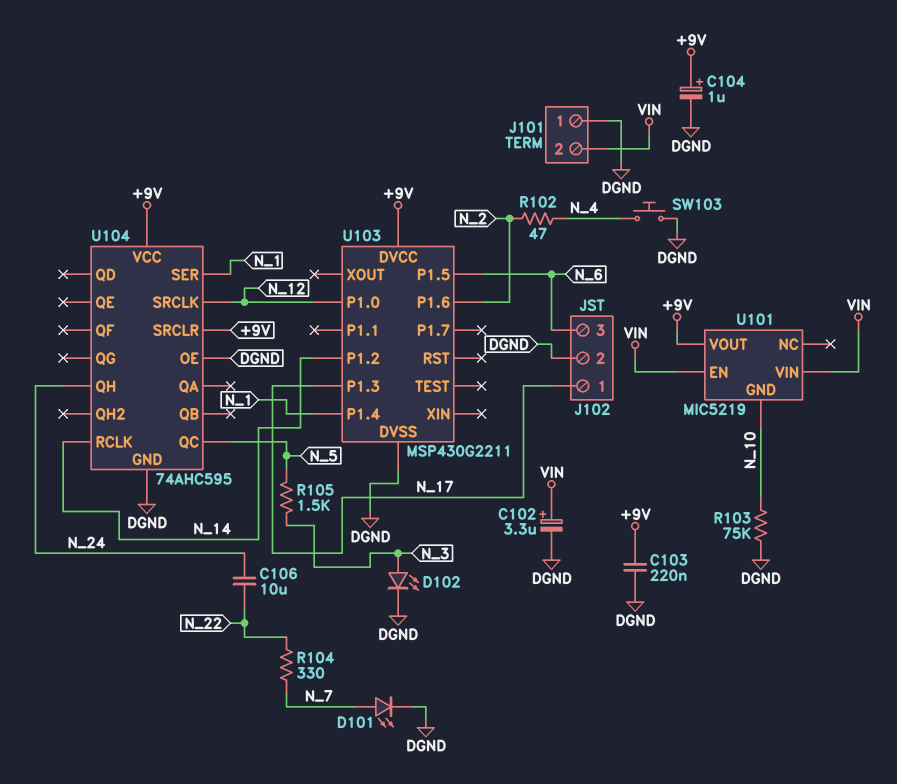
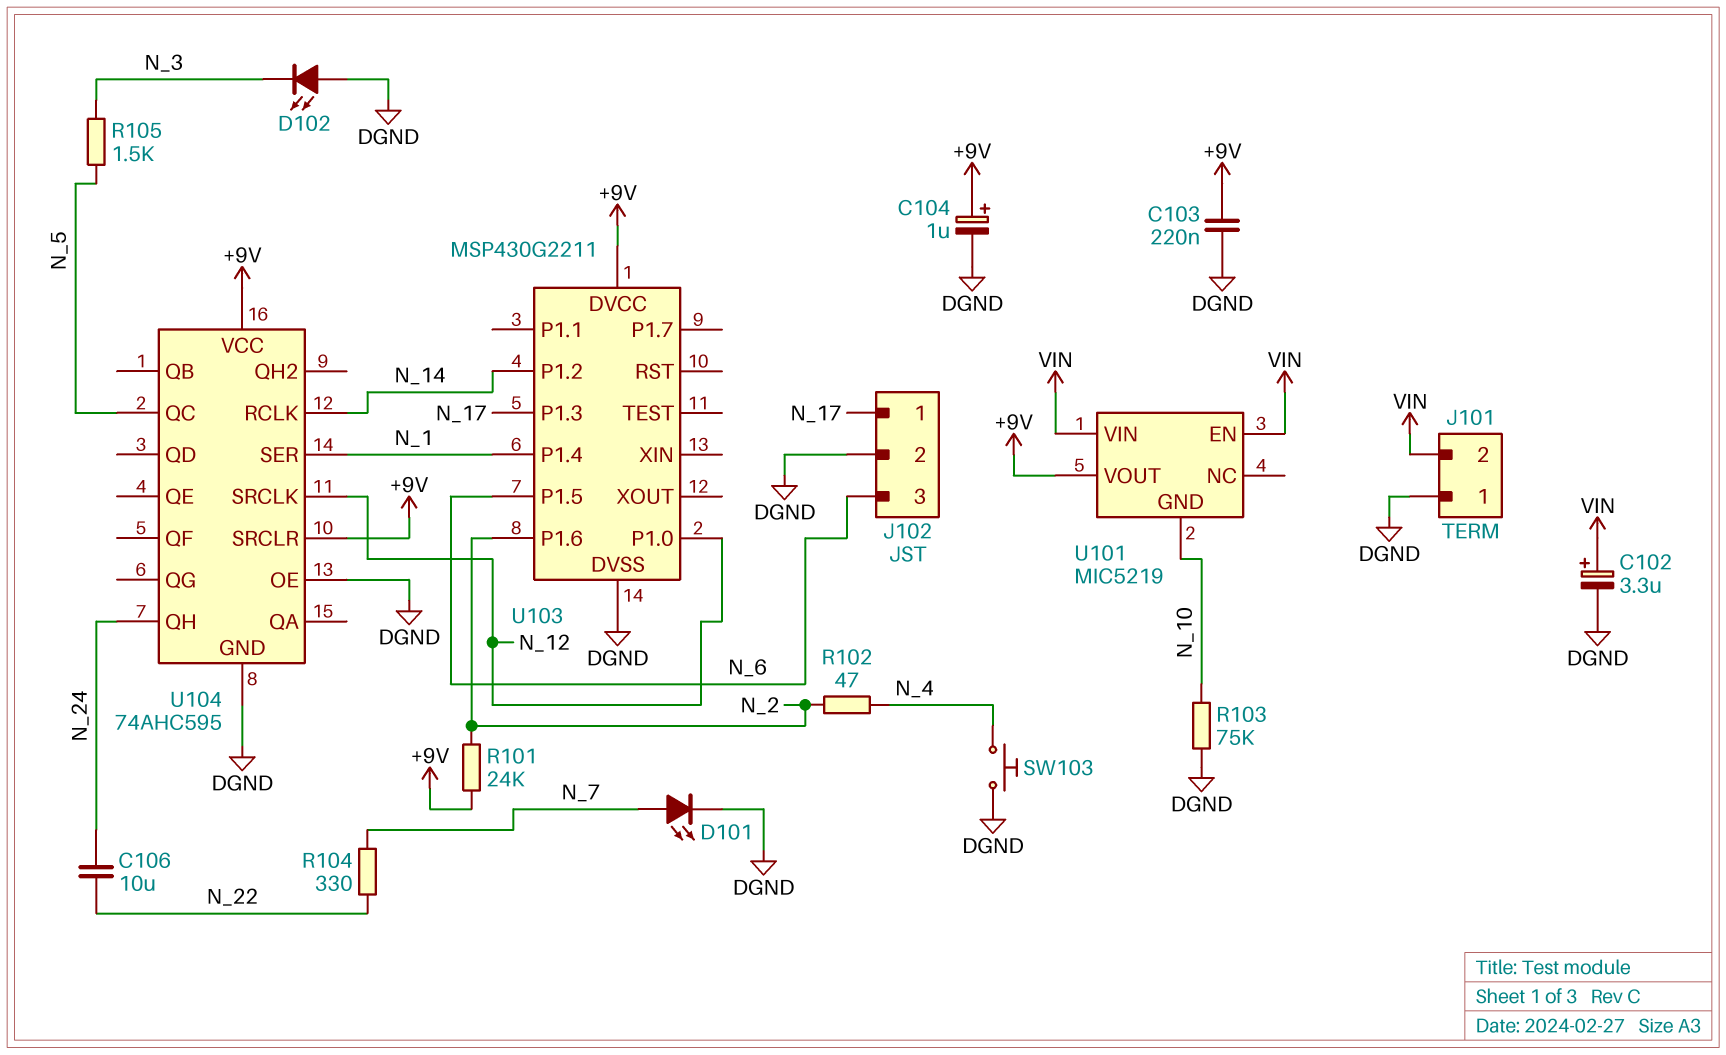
D102: LED (A N_3, K DGND) -> LED (A DGND, K N_3)
R101: none -> 24k (+9V, N_2)

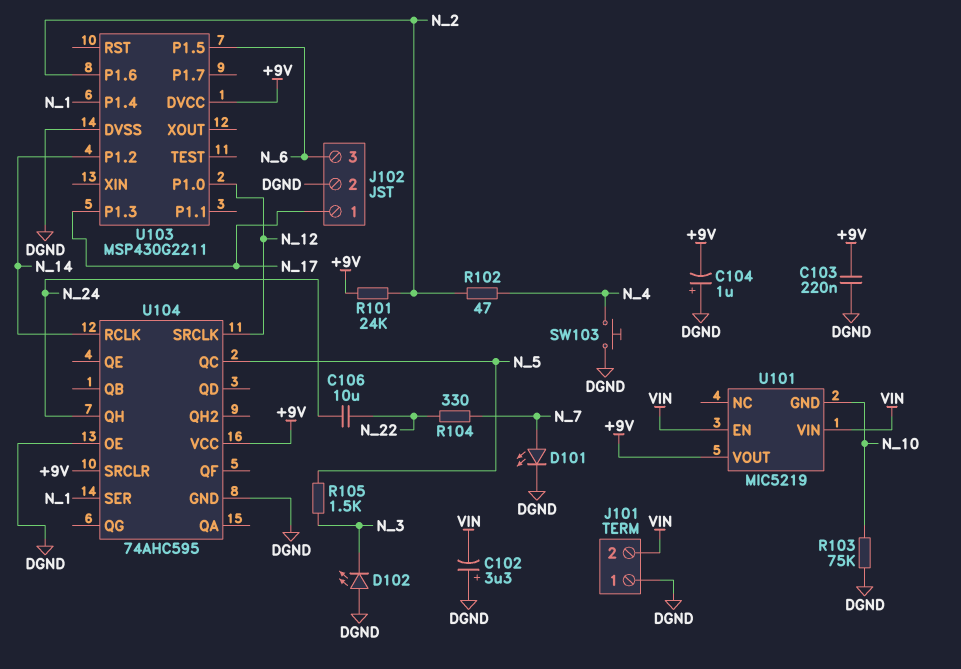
C102: 3.3uF (plus VIN, minus DGND) -> 3.3uF (plus DGND, minus VIN)
C104: 1uF (plus +9V, minus DGND) -> 1uF (plus DGND, minus +9V)

